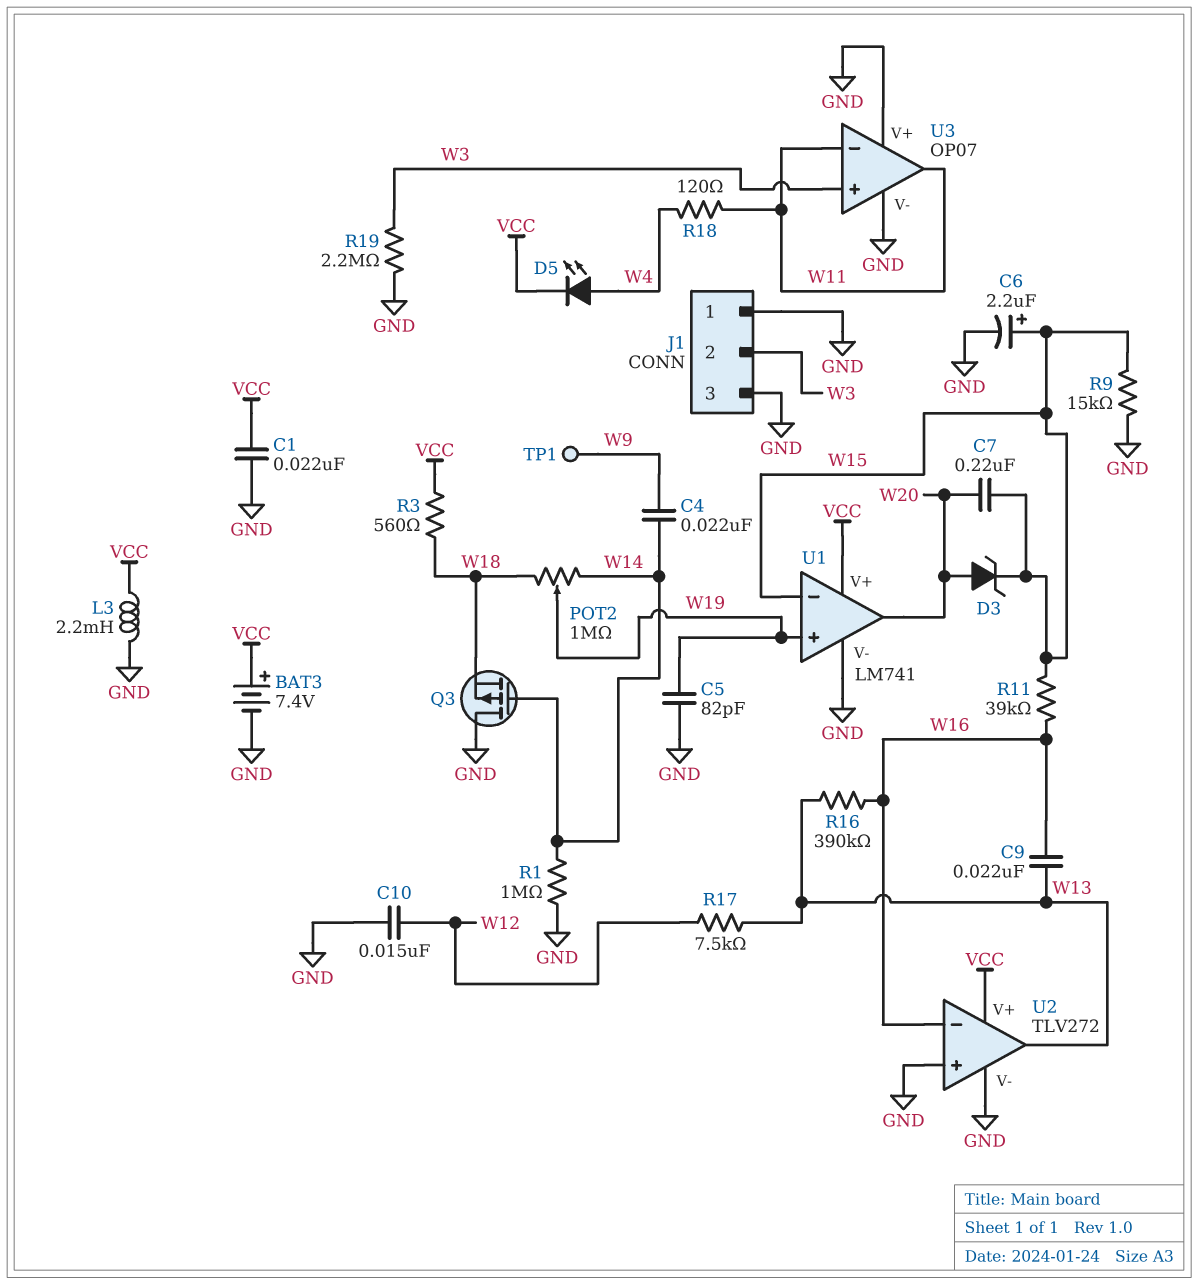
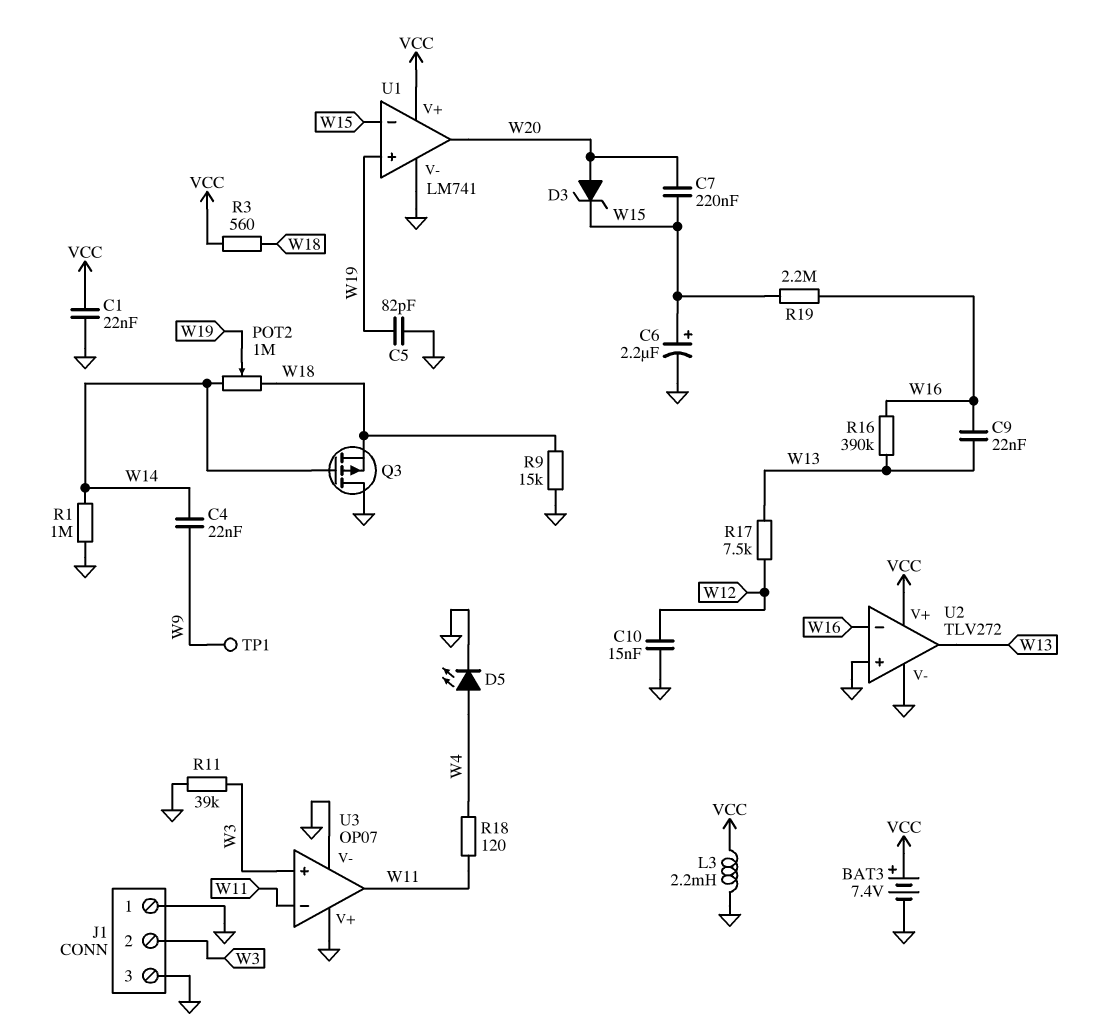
D5: LED (A W4, K VCC) -> LED (A W4, K GND)
R9: 15k (GND, W15) -> 15k (GND, W18)
R11: 39k (W15, W16) -> 39k (GND, W3)
R19: 2.2M (GND, W3) -> 2.2M (W15, W16)

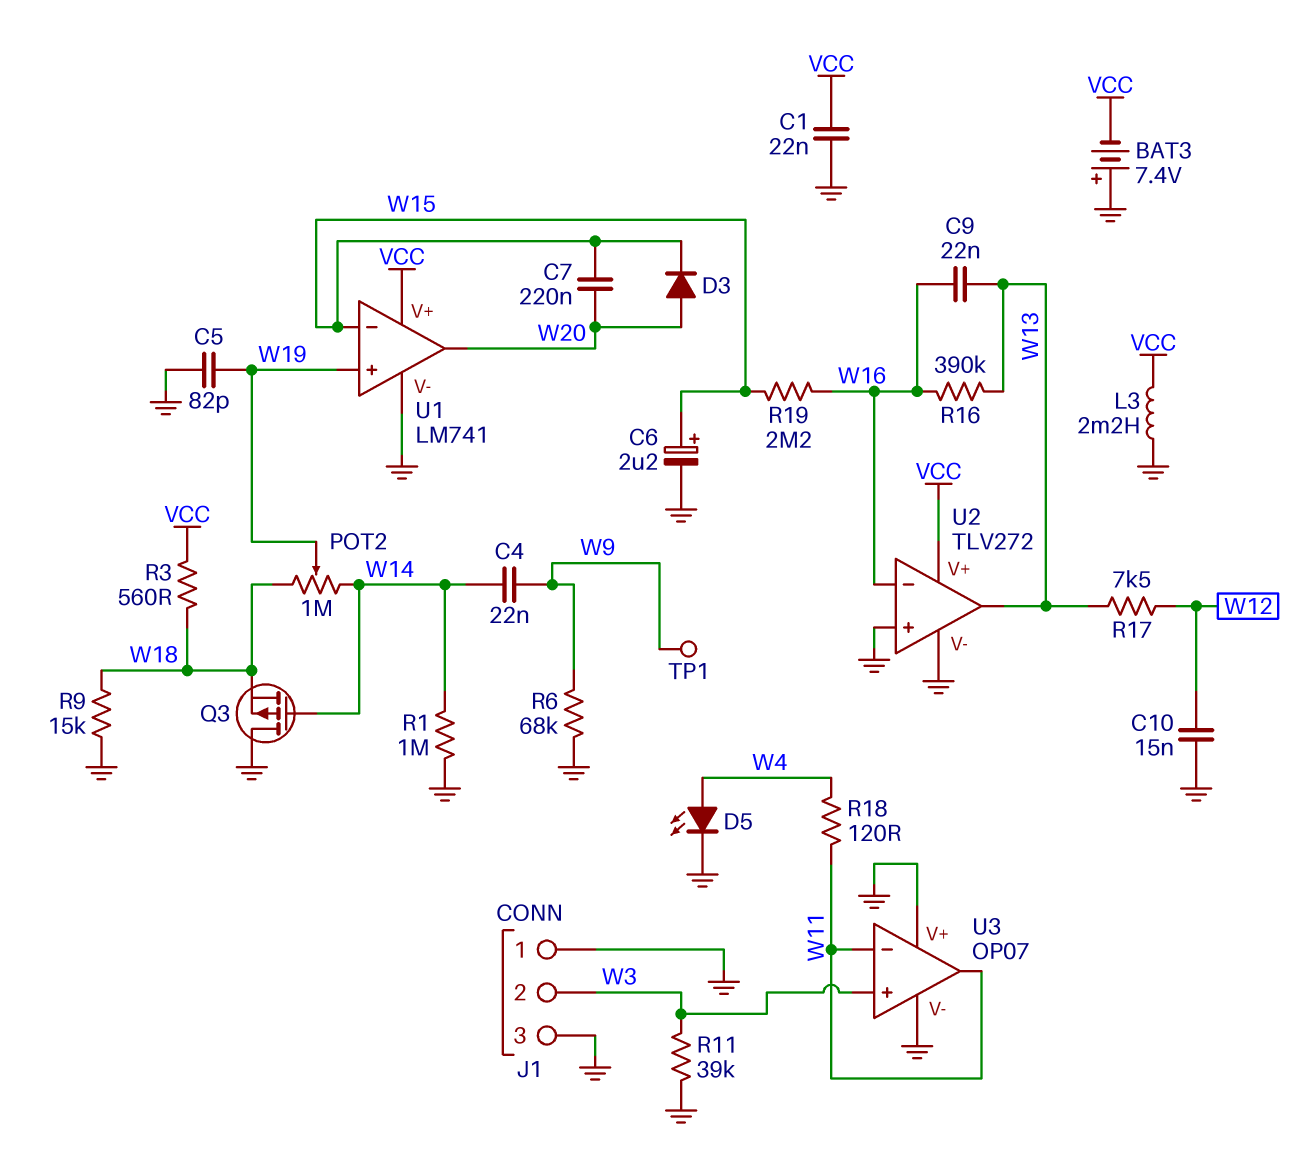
BAT3: 7.4V (plus VCC, minus GND) -> 7.4V (plus GND, minus VCC)
D3: zener (A W20, K W15) -> diode (A W20, K W15)
R6: none -> 68k (GND, W9)

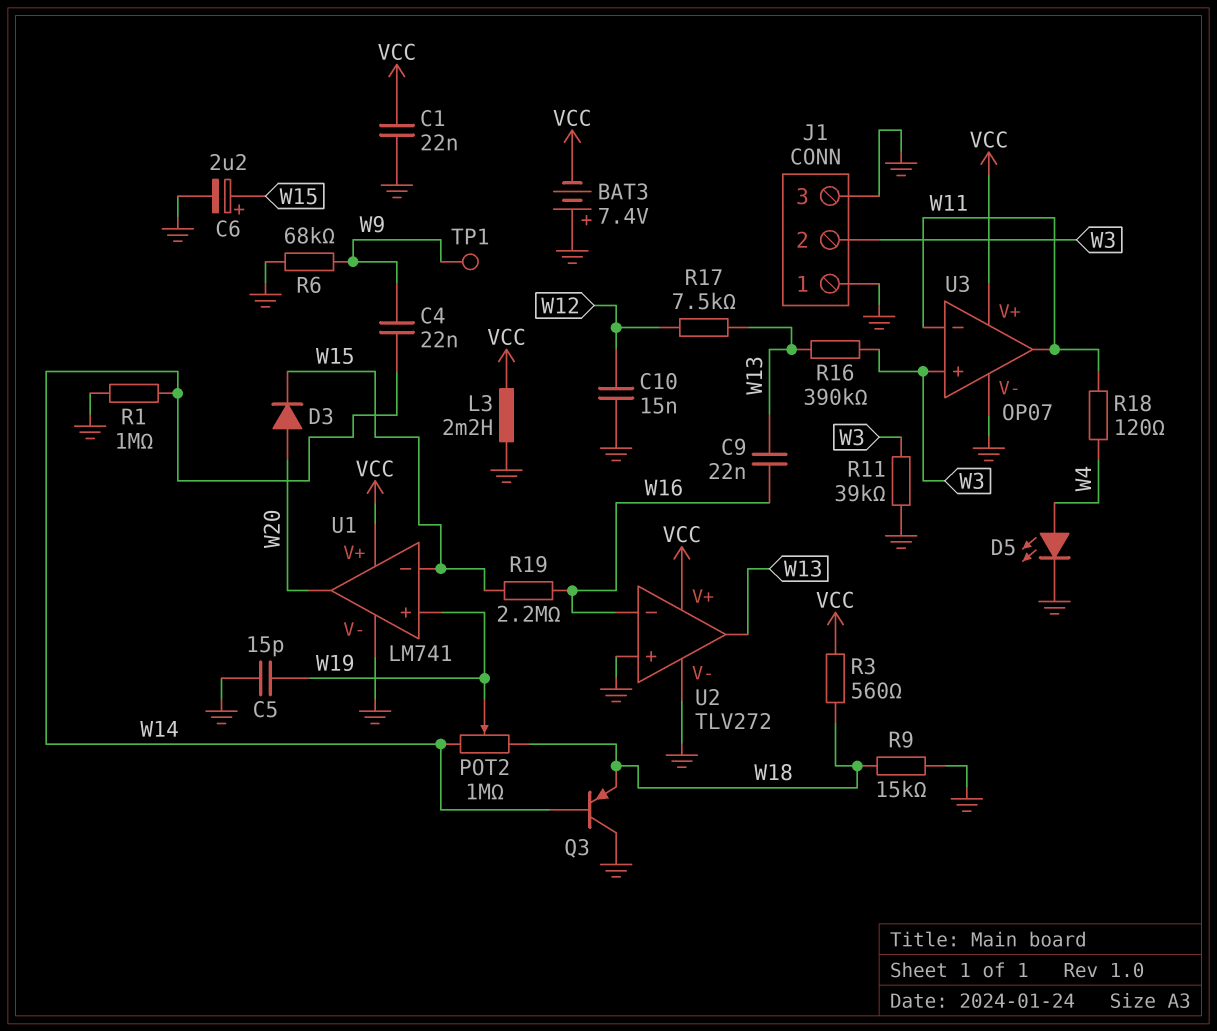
C5: 82pF (GND, W19) -> 15pF (GND, W19)
C7: 220nF (W15, W20) -> none
Q3: PMOS (G W14, D GND, S W18) -> PNP (B W14, C GND, E W18)
R16: 390k (W13, W16) -> 390k (W3, W13)
U3 pin V+: GND -> VCC

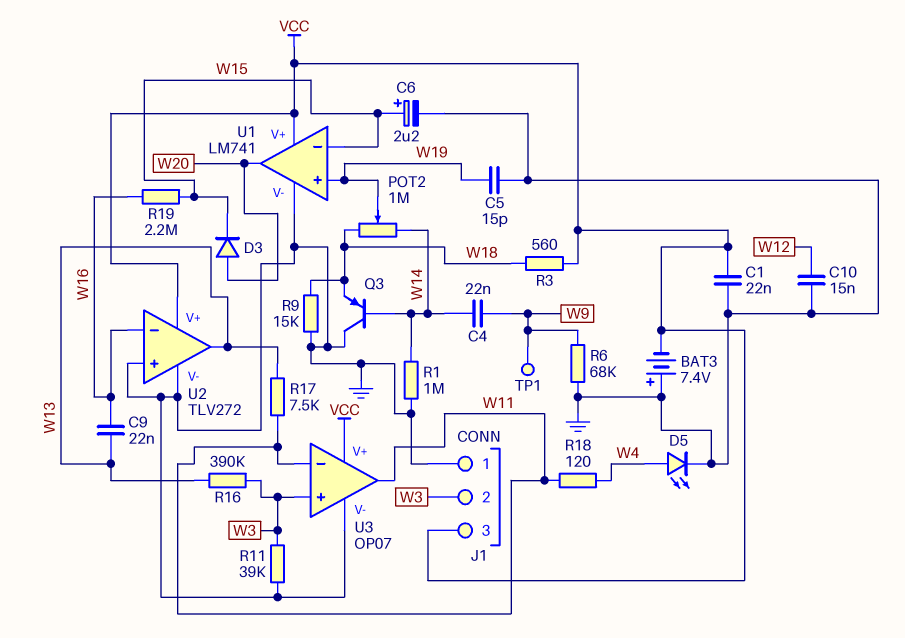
J1 pin 3: GND -> VCC
L3: 2.2mH (GND, VCC) -> none
R17: 7.5k (W12, W13) -> 7.5k (W11, W13)

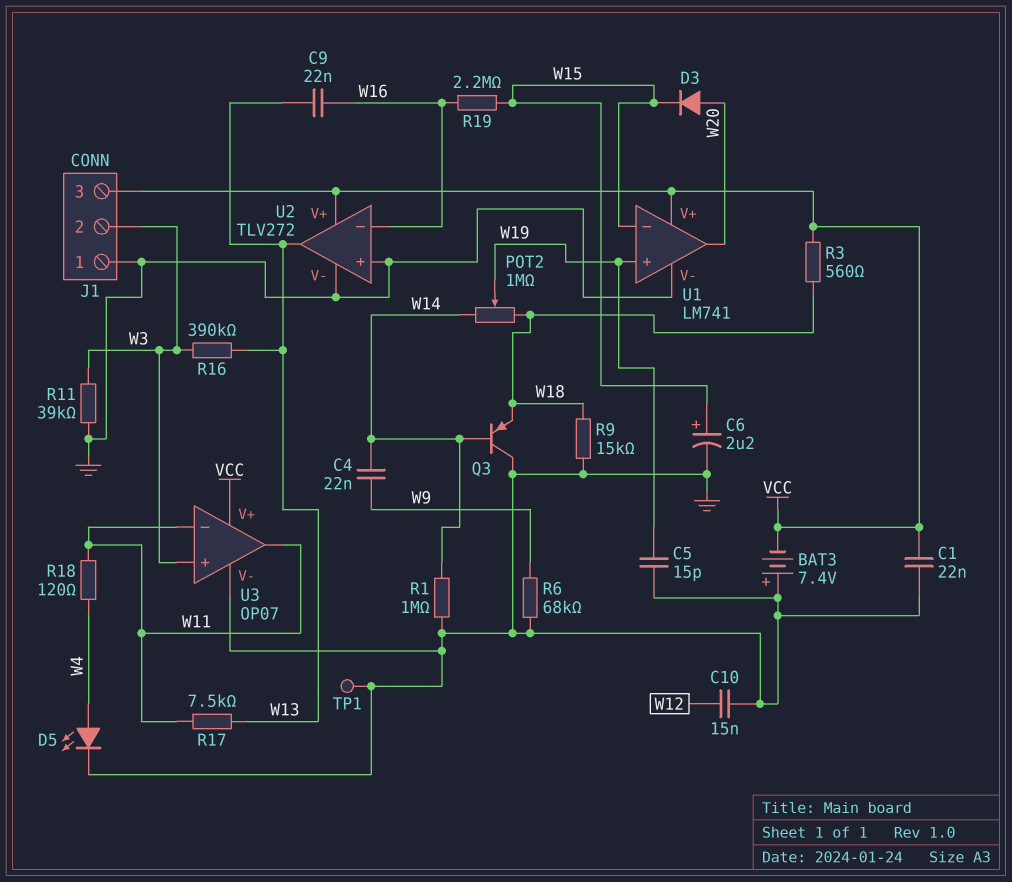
TP1: test point (W9) -> test point (GND)

